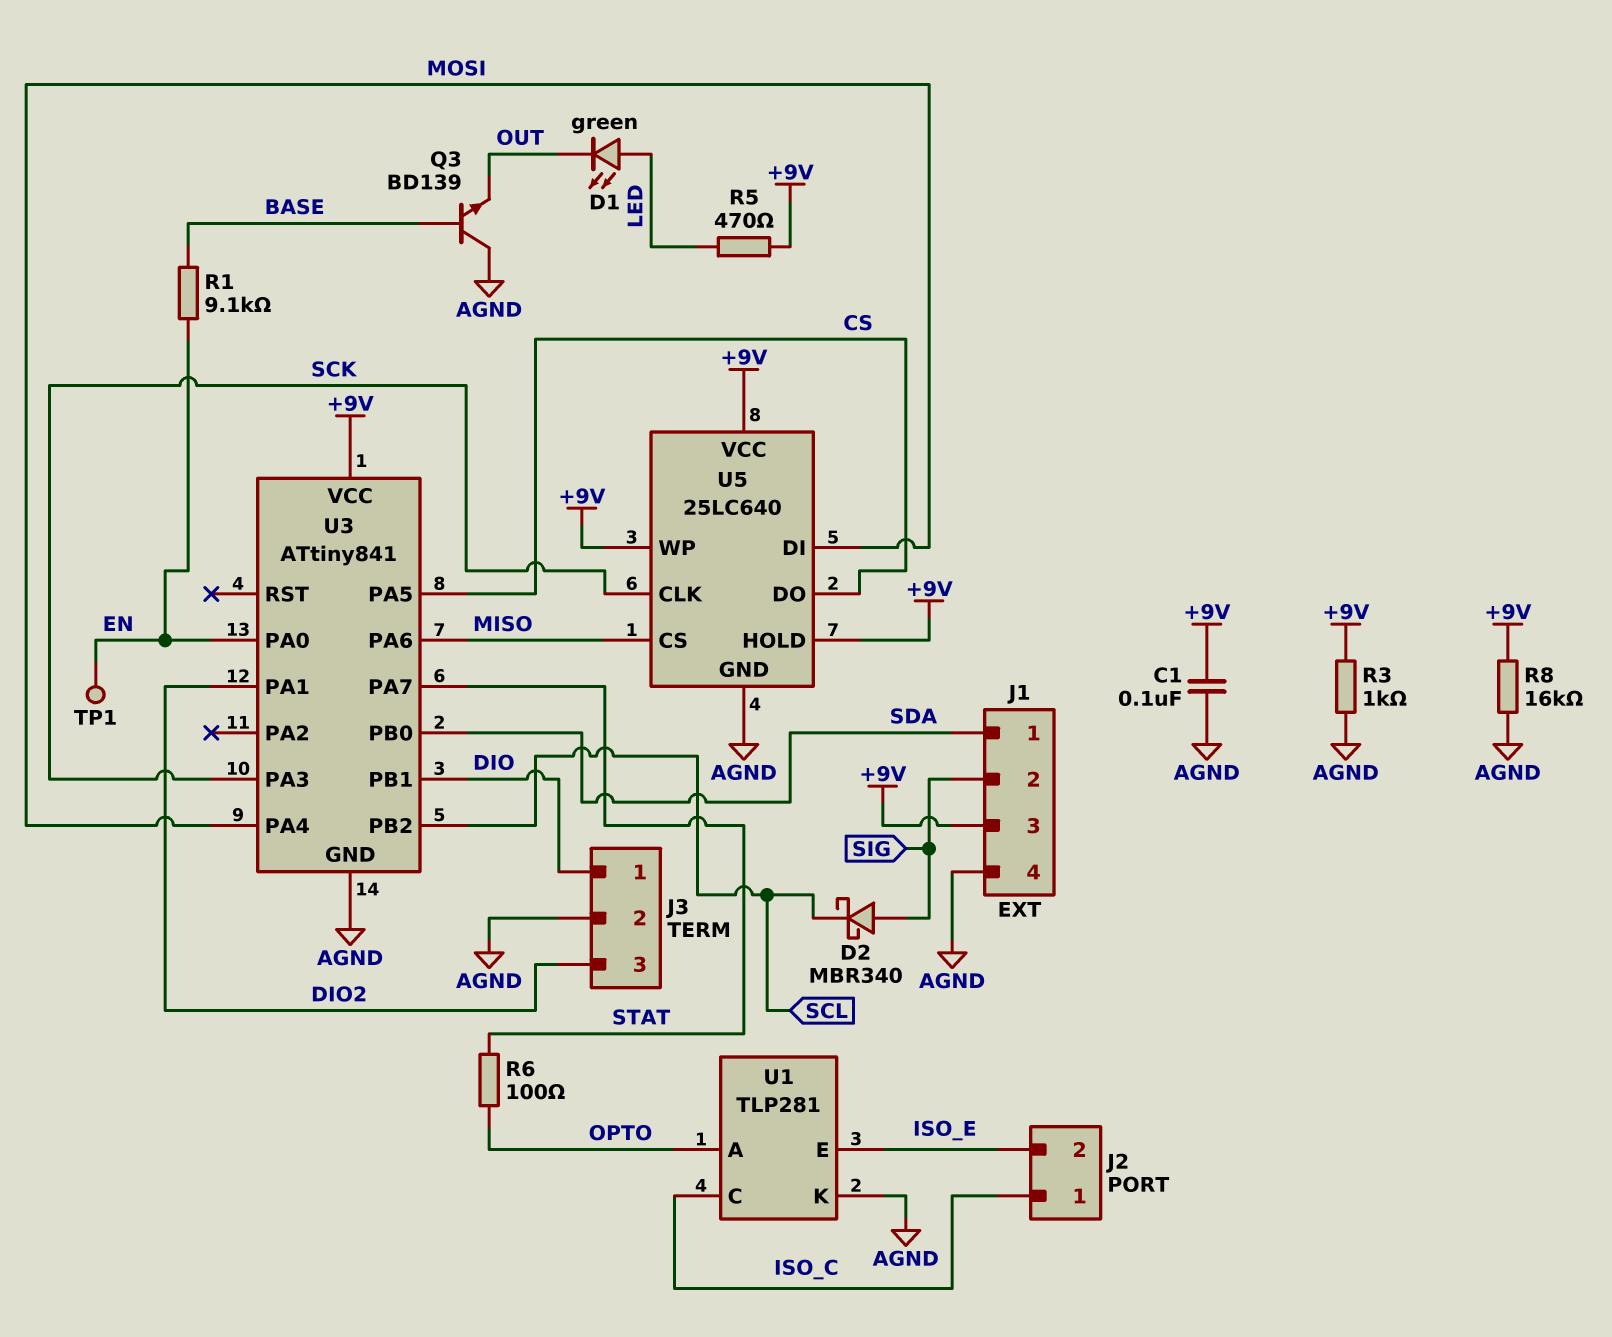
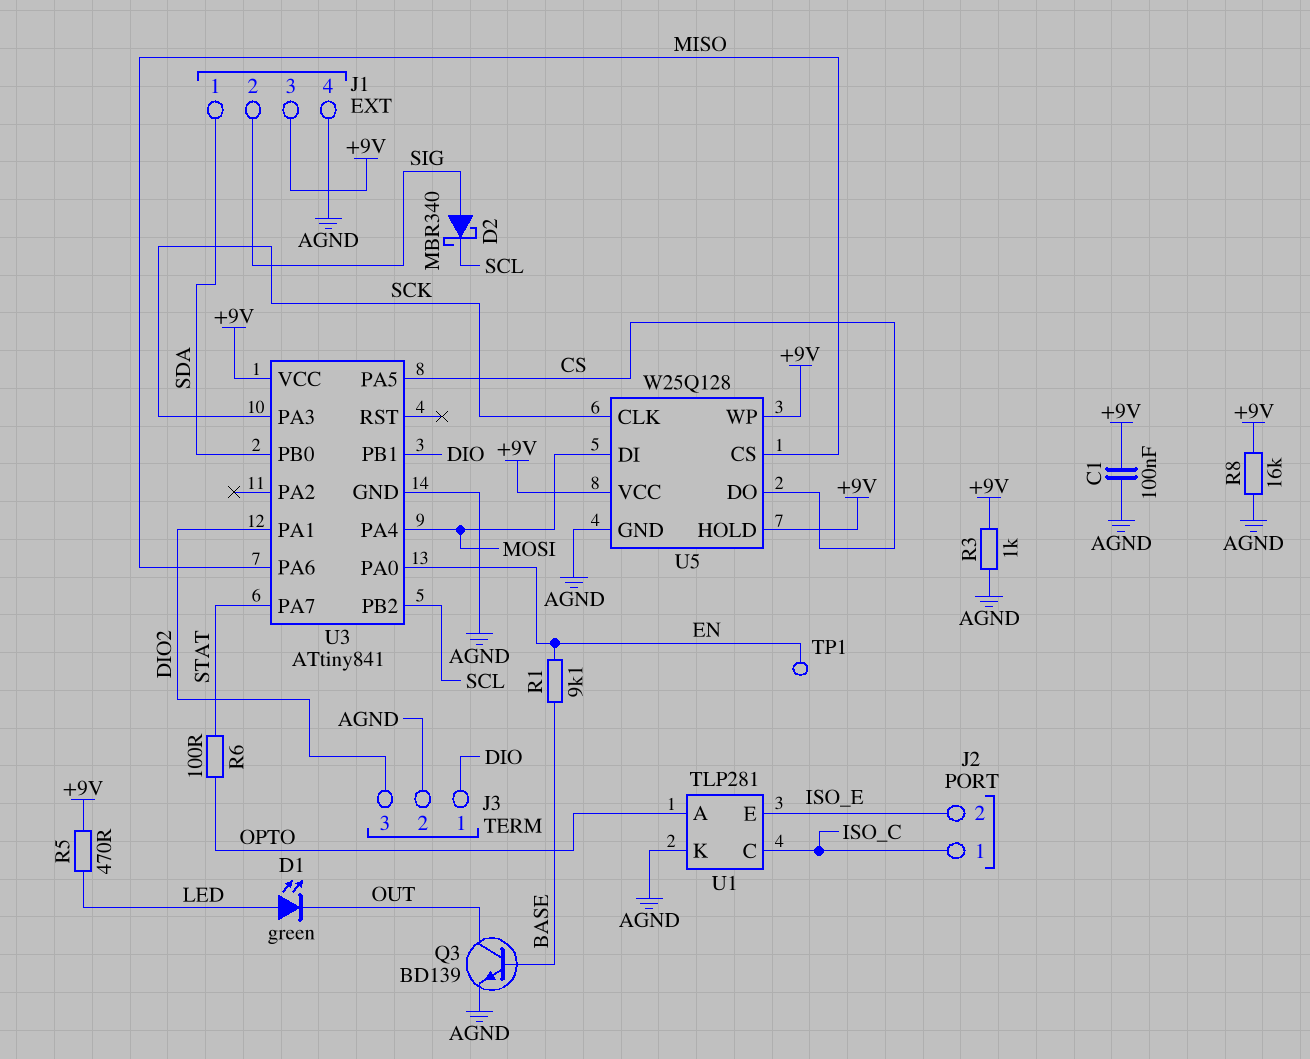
Q3: NPN BD139 (B BASE, C AGND, E OUT) -> NPN BD139 (B BASE, C OUT, E AGND)
U5: 25LC640 -> W25Q128

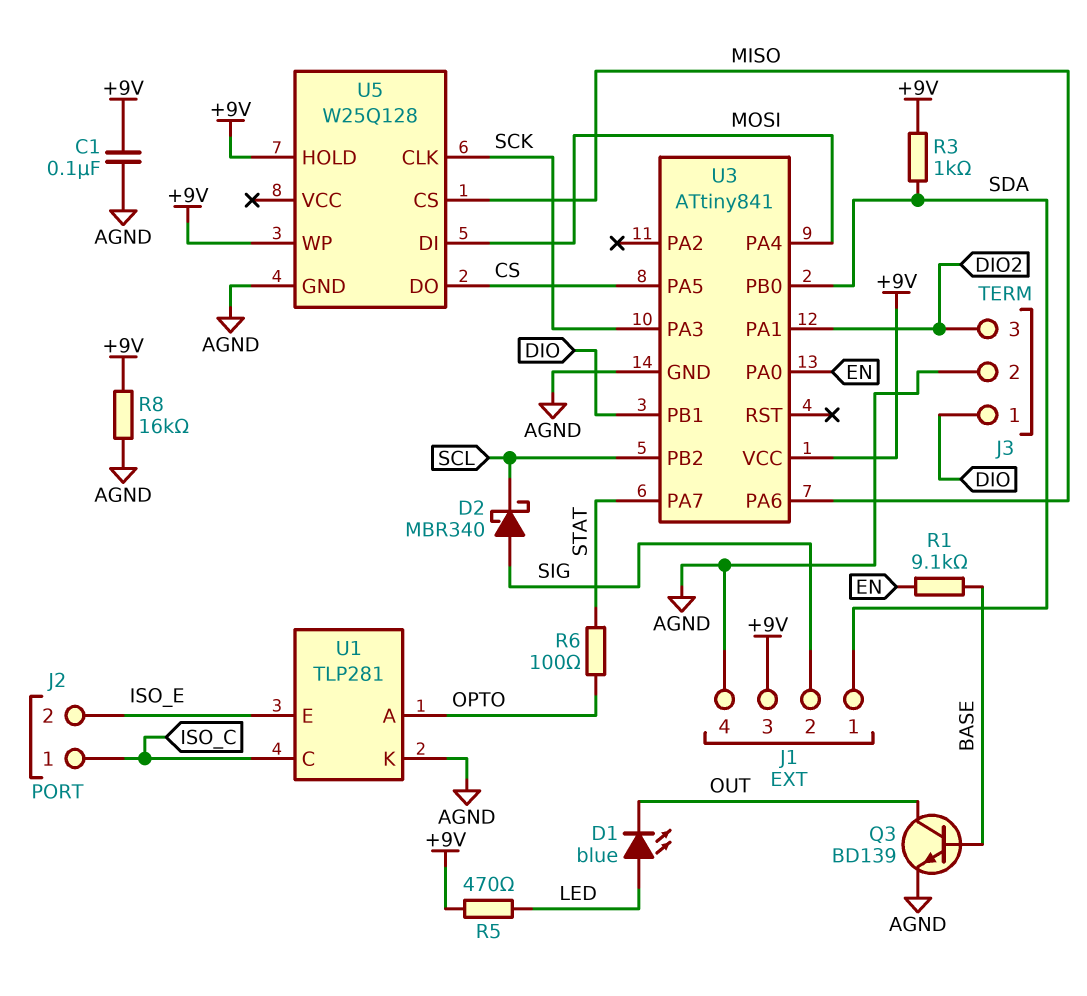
D1: LED green (A LED, K OUT) -> LED blue (A LED, K OUT)
R3: 1k (+9V, AGND) -> 1k (+9V, SDA)
TP1: test point (EN) -> none
U5 pin VCC: +9V -> none

